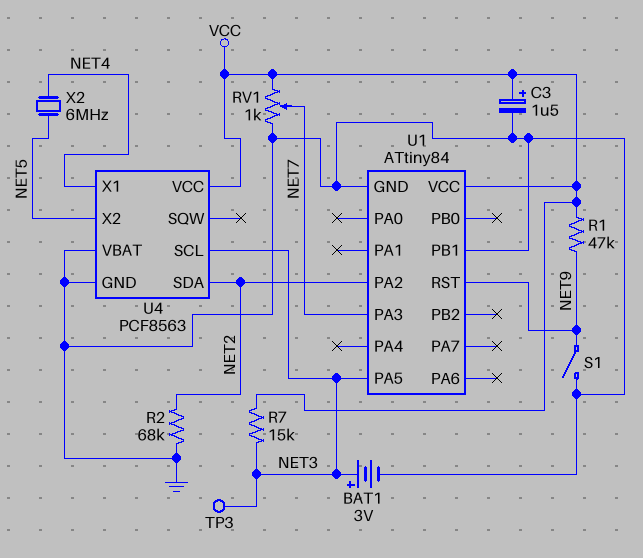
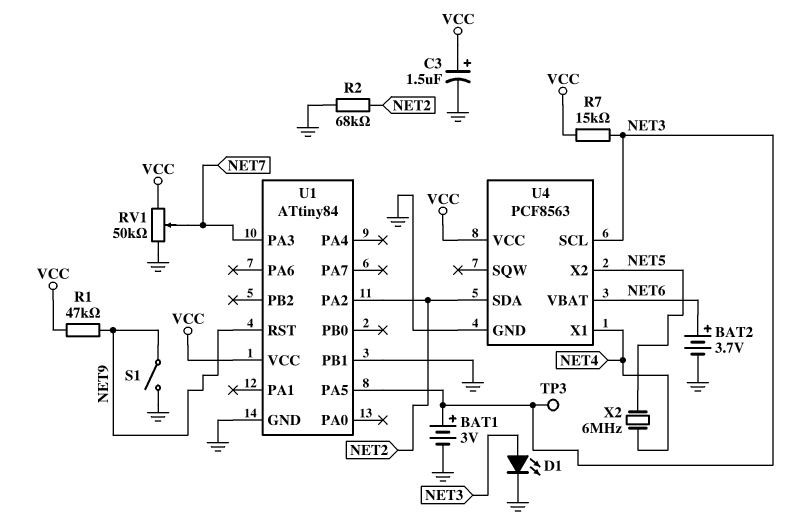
BAT2: none -> 3.7V (plus NET6, minus GND)
D1: none -> LED (A NET3, K GND)
RV1: 1k (GND, VCC, wiper NET7) -> 50k (GND, VCC, wiper NET7)
U4 pin VBAT: GND -> NET6

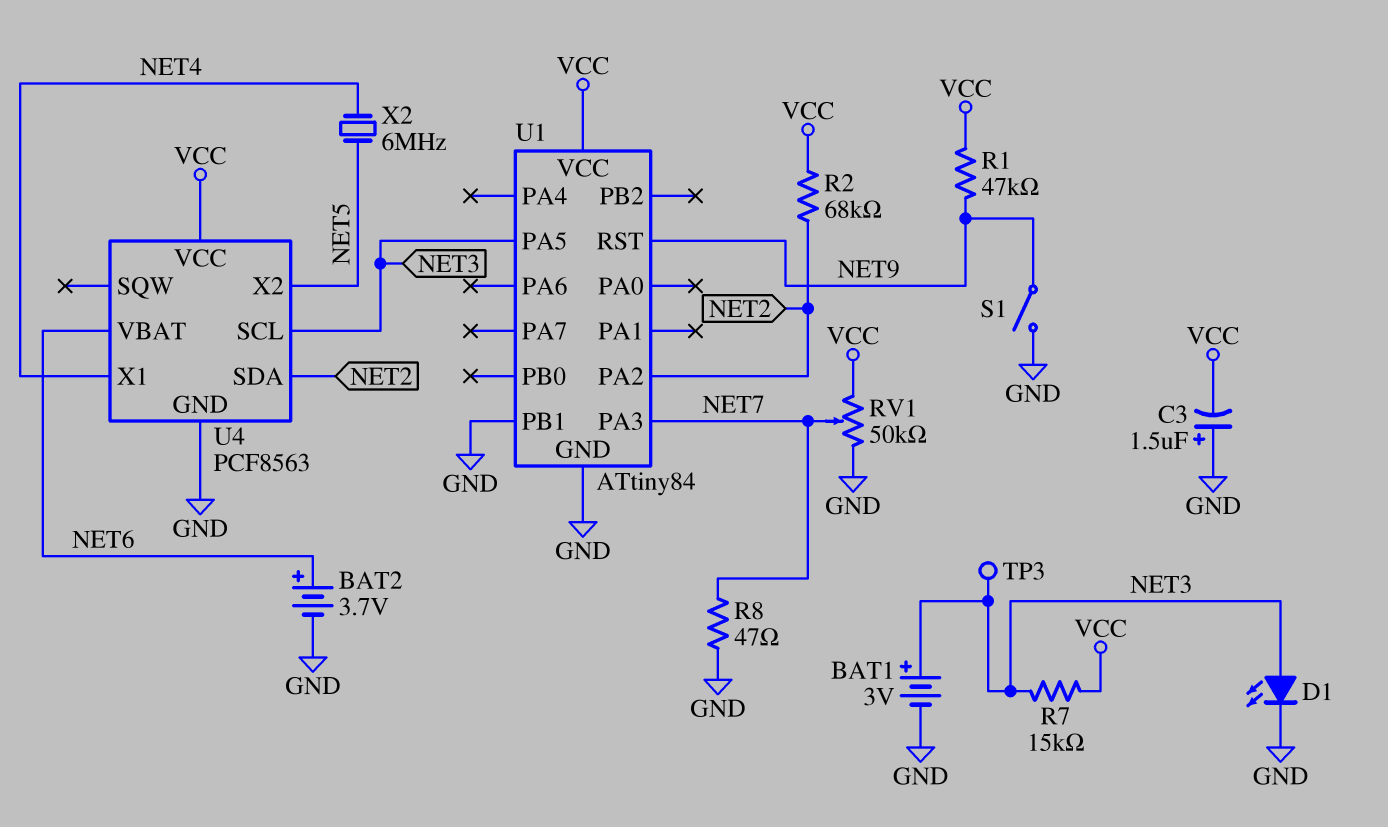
C3: 1.5uF (plus VCC, minus GND) -> 1.5uF (plus GND, minus VCC)
R2: 68k (GND, NET2) -> 68k (NET2, VCC)
R8: none -> 47 (GND, NET7)

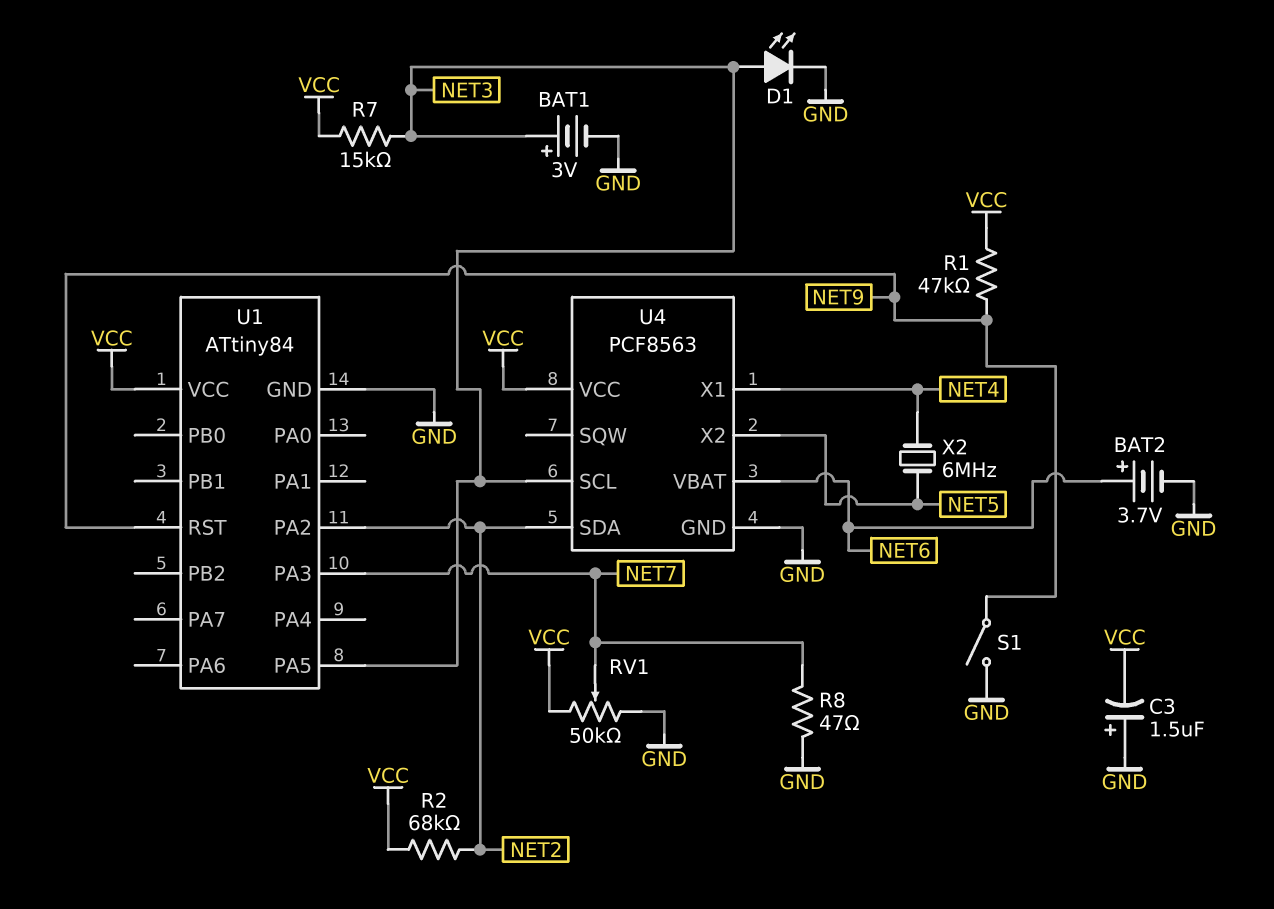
TP3: test point (NET3) -> none
U1 pin PB1: GND -> none

